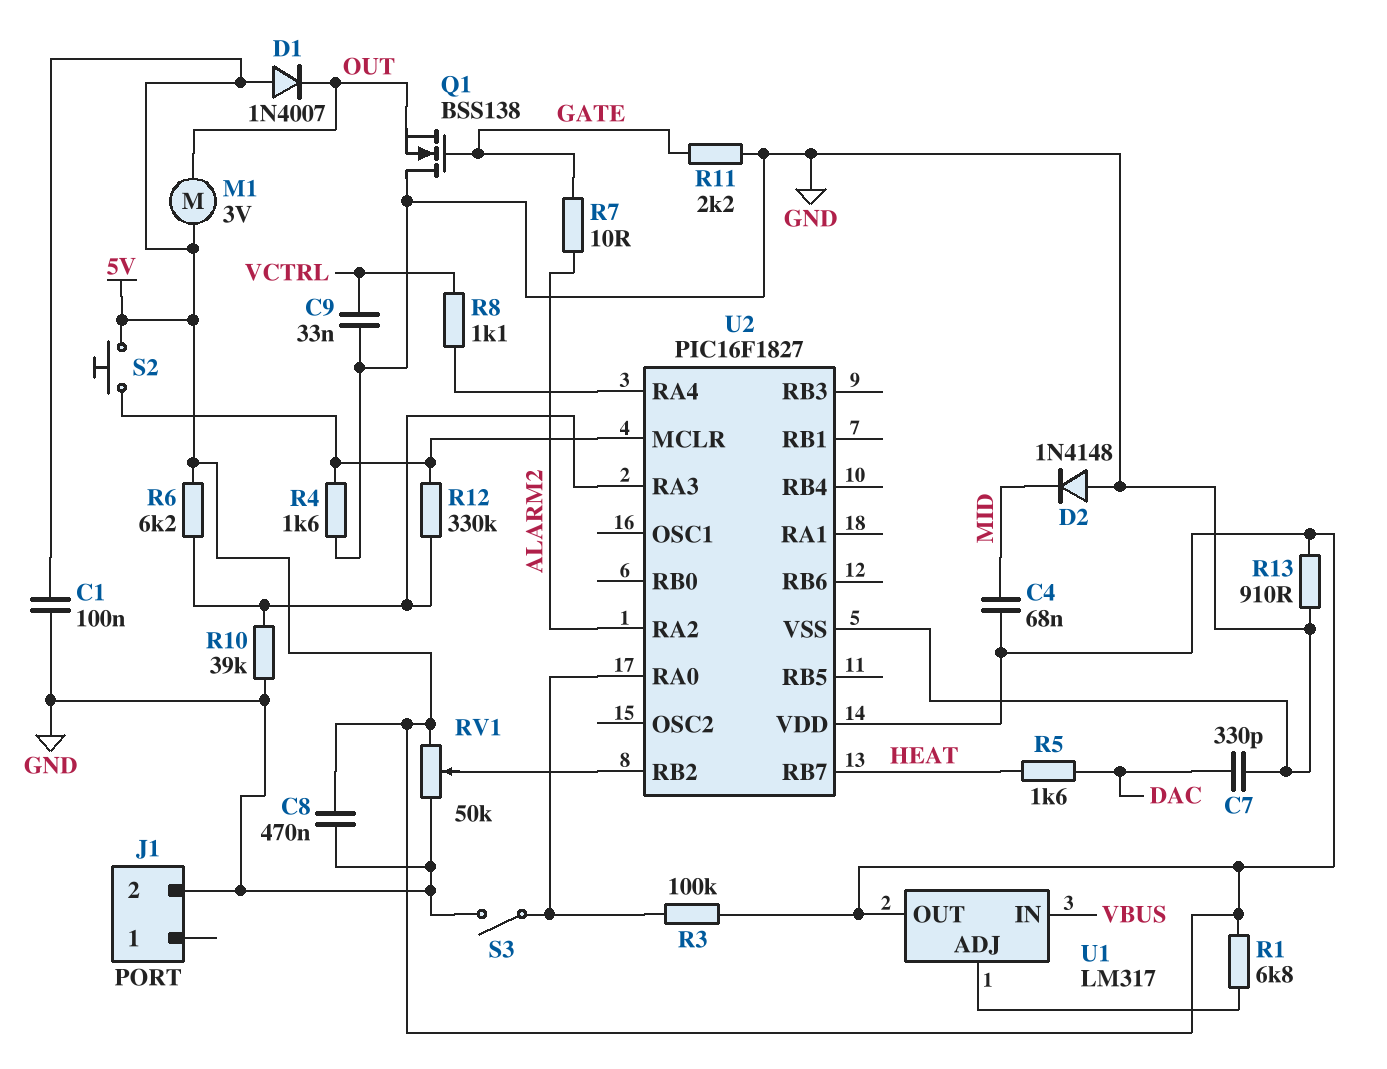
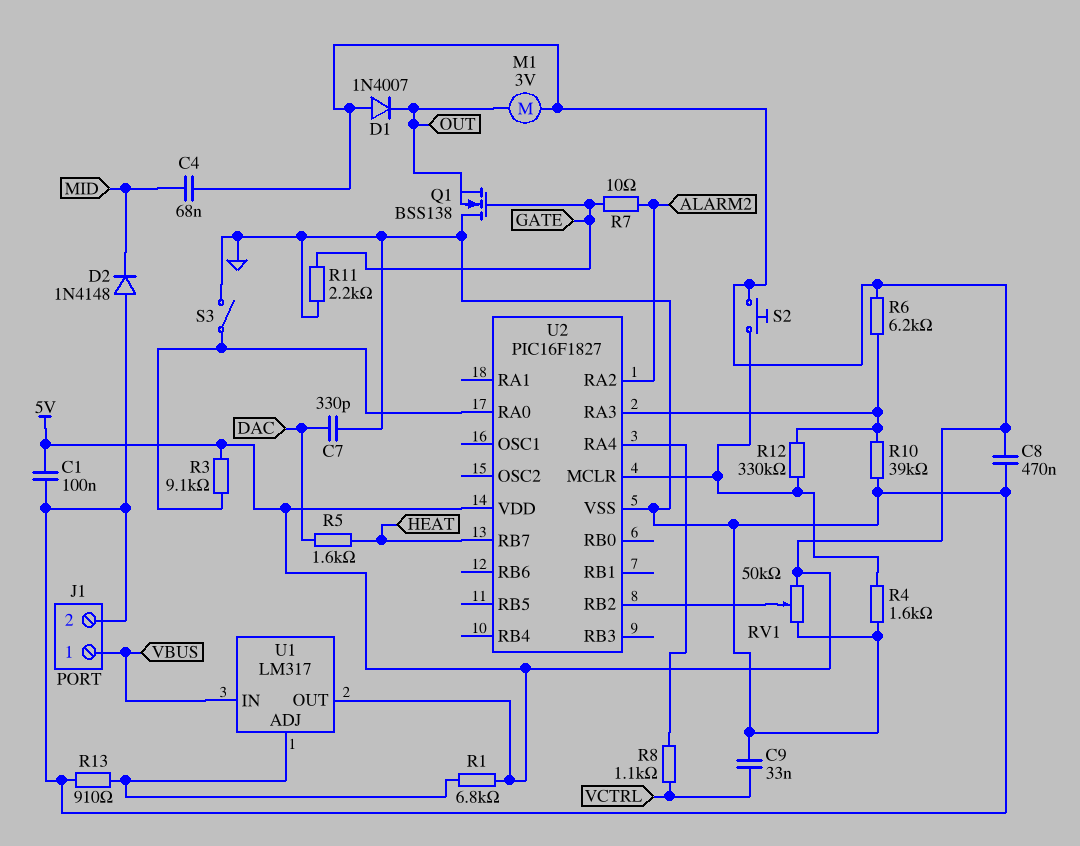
J1 pin 1: none -> VBUS
R3: 100k (5V, U2/RA0) -> 9.1k (5V, U2/RA0)
R13: 910 (5V, GND) -> 910 (GND, U1/ADJ)

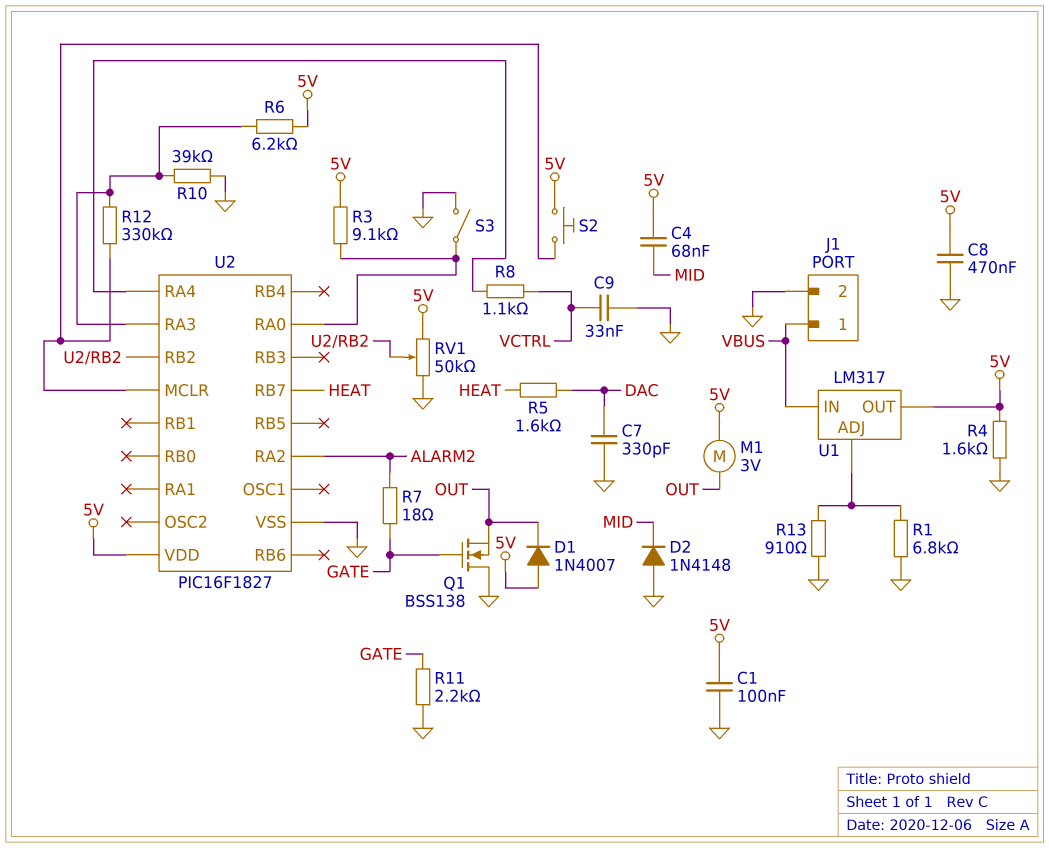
R1: 6.8k (5V, U1/ADJ) -> 6.8k (GND, U1/ADJ)
R4: 1.6k (GND, U2/MCLR) -> 1.6k (5V, GND)
R7: 10 (ALARM2, GATE) -> 18 (ALARM2, GATE)

